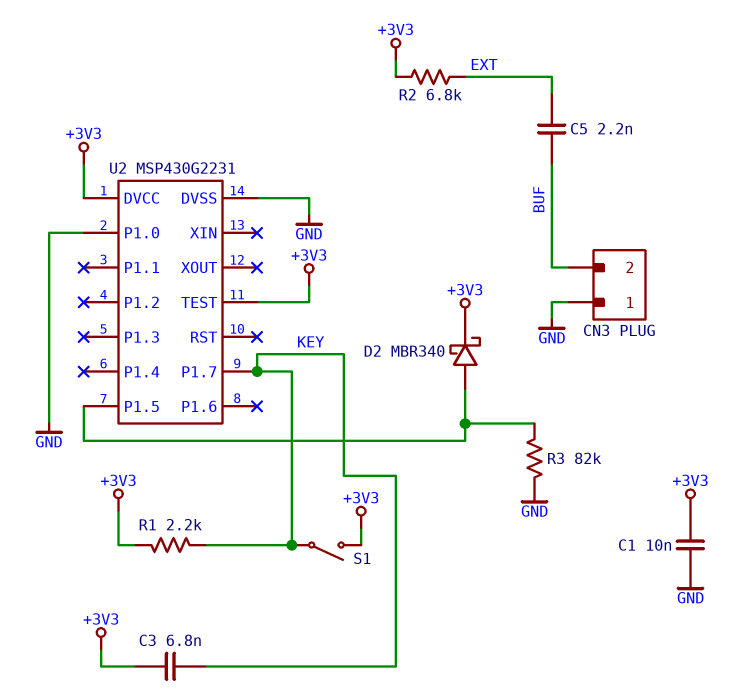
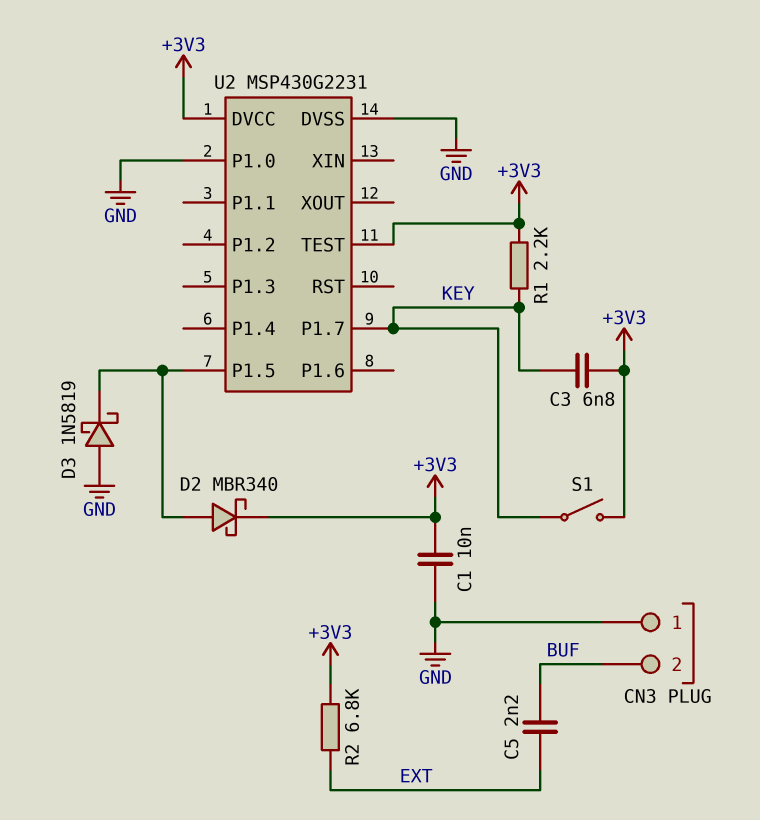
D3: none -> schottky 1N5819 (A GND, K U2/P1.5)
R3: 82k (GND, U2/P1.5) -> none

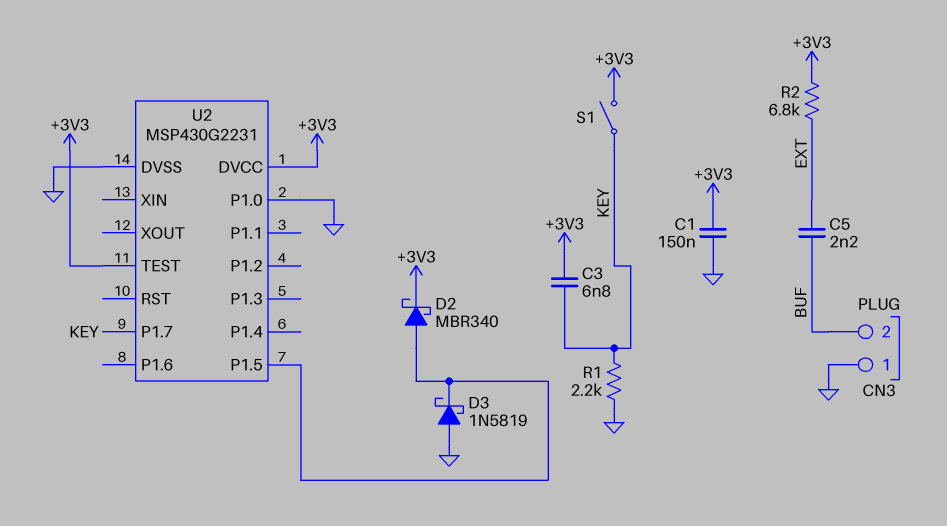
C1: 10nF (+3V3, GND) -> 150nF (+3V3, GND)
R1: 2.2k (+3V3, KEY) -> 2.2k (GND, KEY)

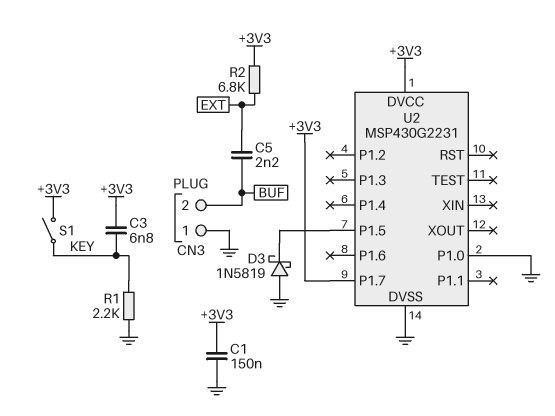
D2: schottky MBR340 (A U2/P1.5, K +3V3) -> none
U2 pin P1.7: KEY -> +3V3
U2 pin TEST: +3V3 -> none

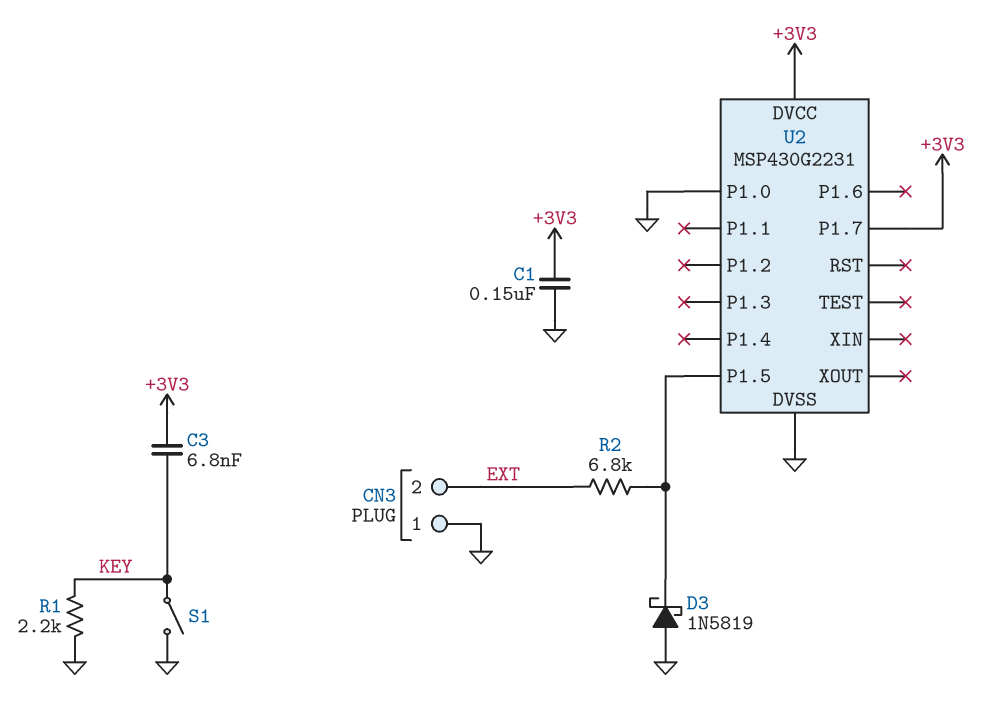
C5: 2.2nF (BUF, EXT) -> none
CN3 pin 2: BUF -> EXT
R2: 6.8k (+3V3, EXT) -> 6.8k (EXT, U2/P1.5)
S1: switch (+3V3, KEY) -> switch (GND, KEY)

